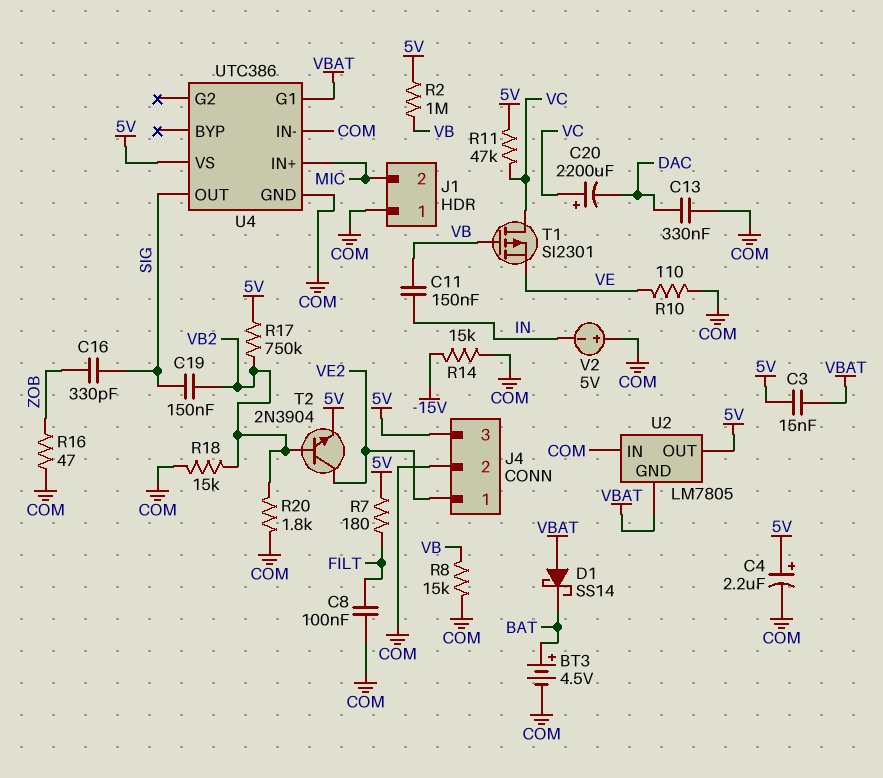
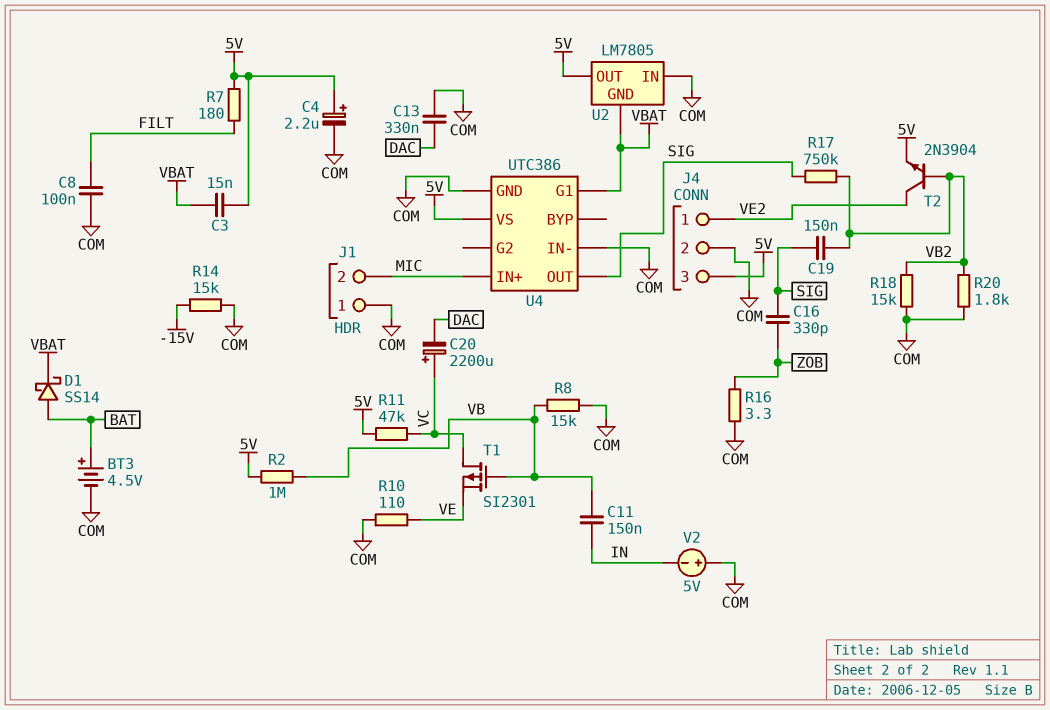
D1: schottky SS14 (A VBAT, K BAT) -> schottky SS14 (A BAT, K VBAT)
R16: 47 (COM, ZOB) -> 3.3 (COM, ZOB)
R17: 750k (5V, VB2) -> 750k (SIG, VB2)

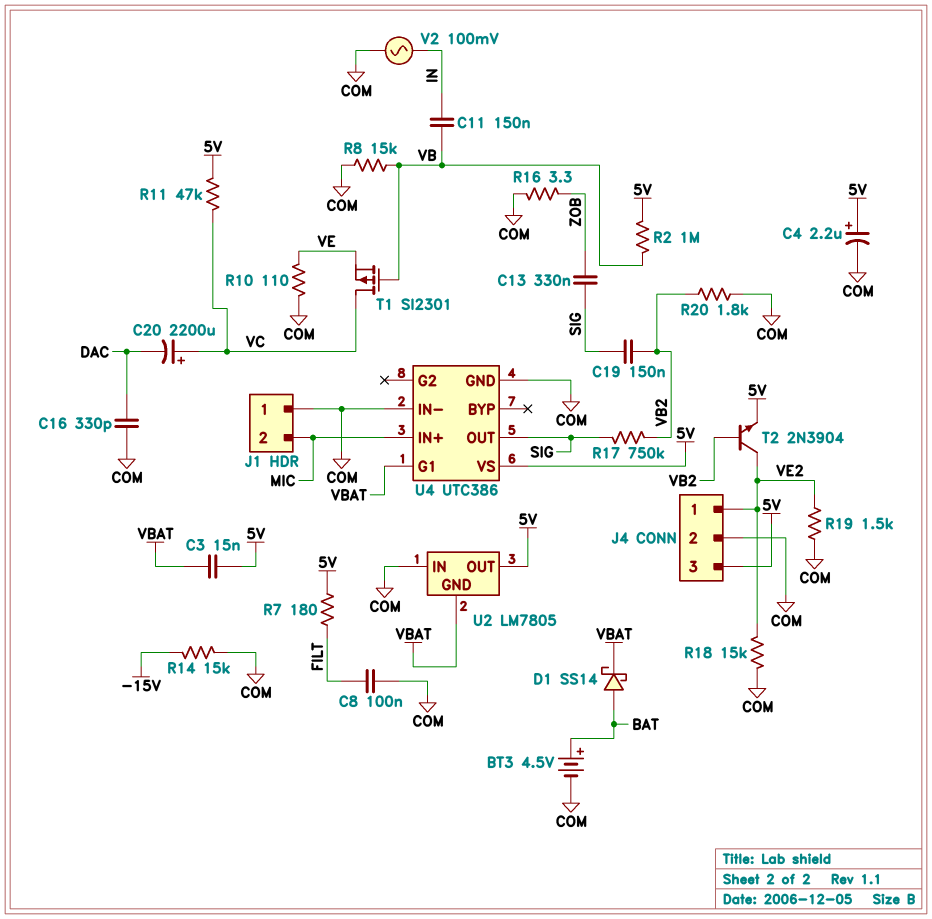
C13: 330nF (COM, DAC) -> 330nF (SIG, ZOB)
C16: 330pF (SIG, ZOB) -> 330pF (COM, DAC)
R18: 15k (COM, VB2) -> 15k (COM, VE2)
R19: none -> 1.5k (COM, VE2)
V2: 5V (plus COM, minus IN) -> AC 100mV (COM, IN)

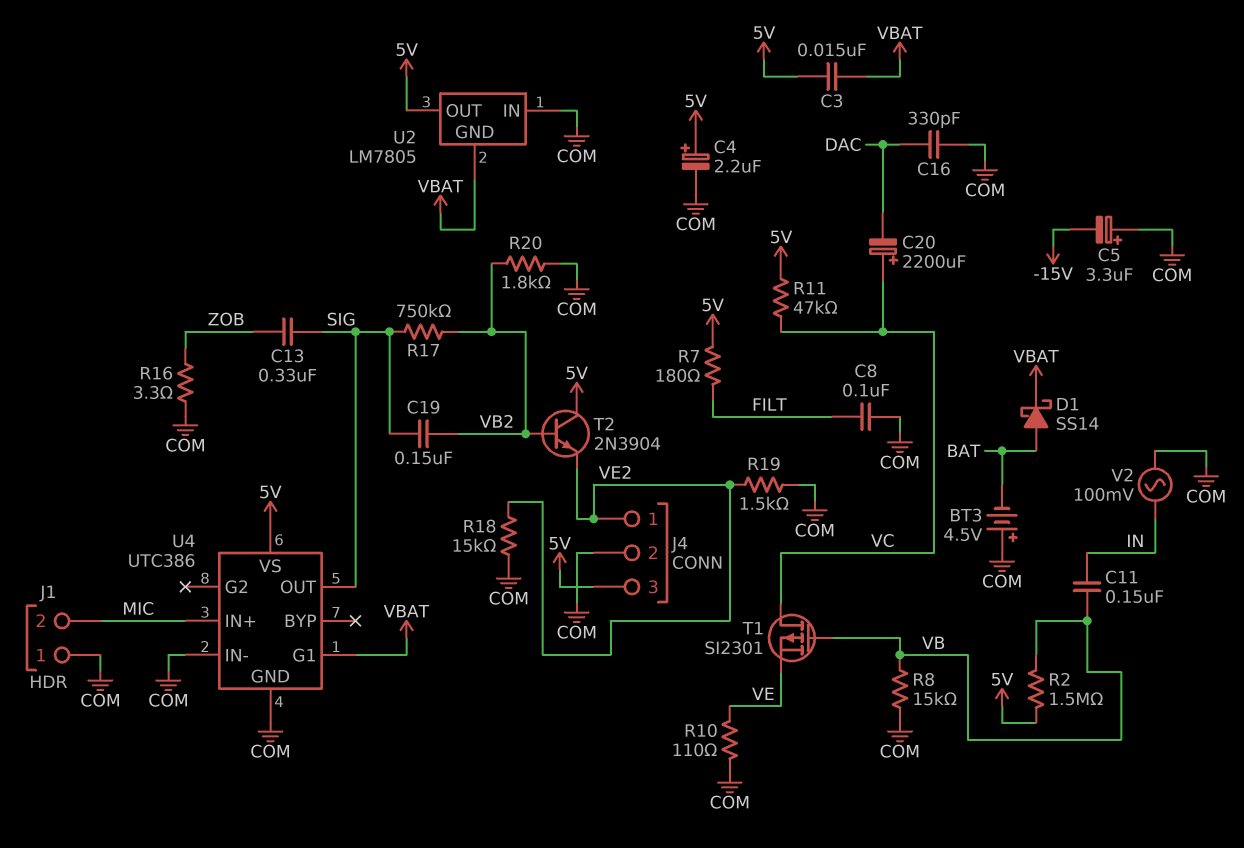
BT3: 4.5V (plus BAT, minus COM) -> 4.5V (plus COM, minus BAT)
C5: none -> 3.3uF (plus COM, minus -15V)
R2: 1M (5V, VB) -> 1.5M (5V, VB)
R14: 15k (-15V, COM) -> none
T2: NPN 2N3904 (B VB2, C VE2, E 5V) -> NPN 2N3904 (B VB2, C 5V, E VE2)

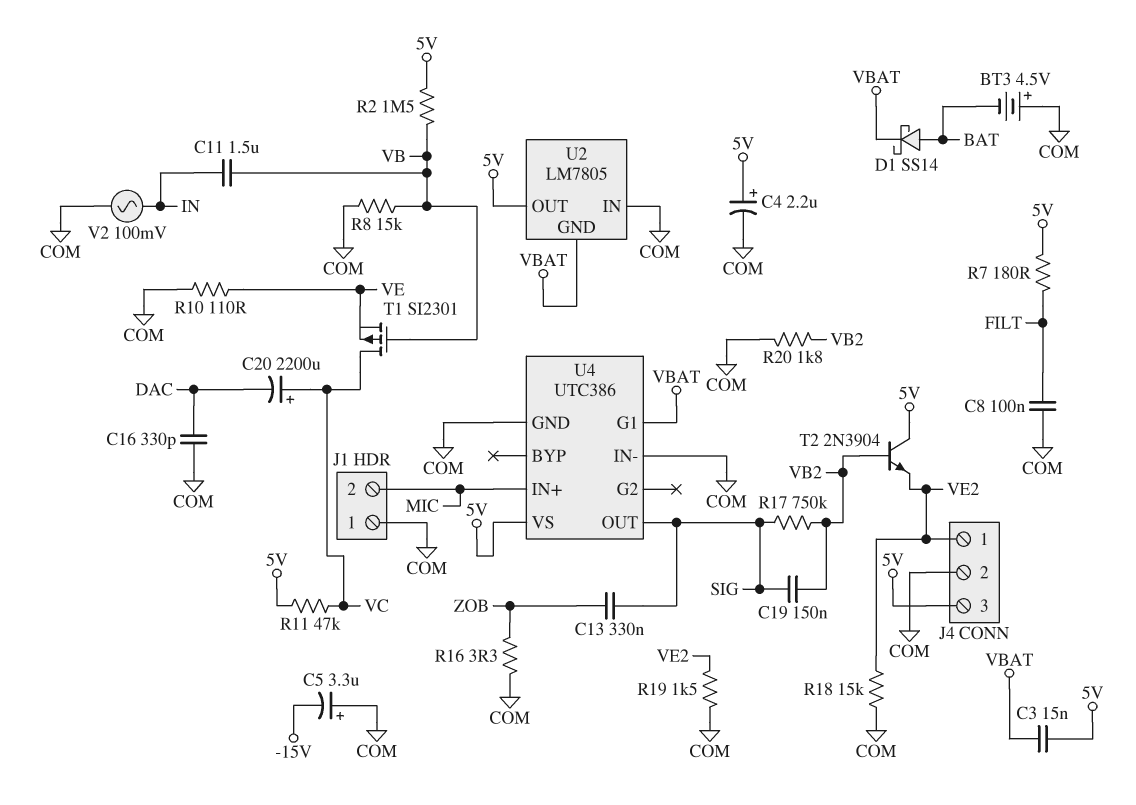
C11: 150nF (IN, VB) -> 1.5uF (IN, VB)

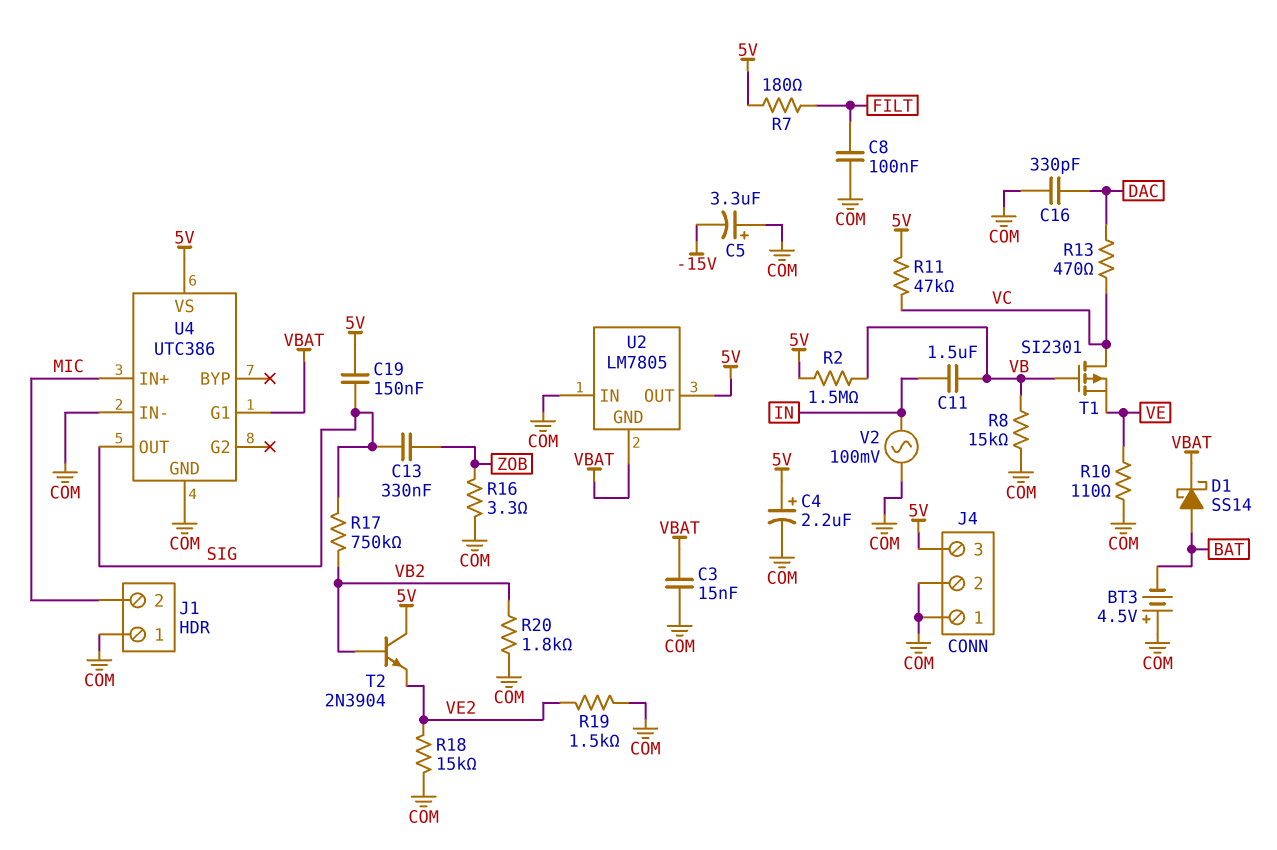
C3: 15nF (5V, VBAT) -> 15nF (COM, VBAT)
C19: 150nF (SIG, VB2) -> 150nF (5V, SIG)
C20: 2200uF (plus VC, minus DAC) -> none
J4 pin 1: VE2 -> COM
R13: none -> 470 (DAC, VC)

